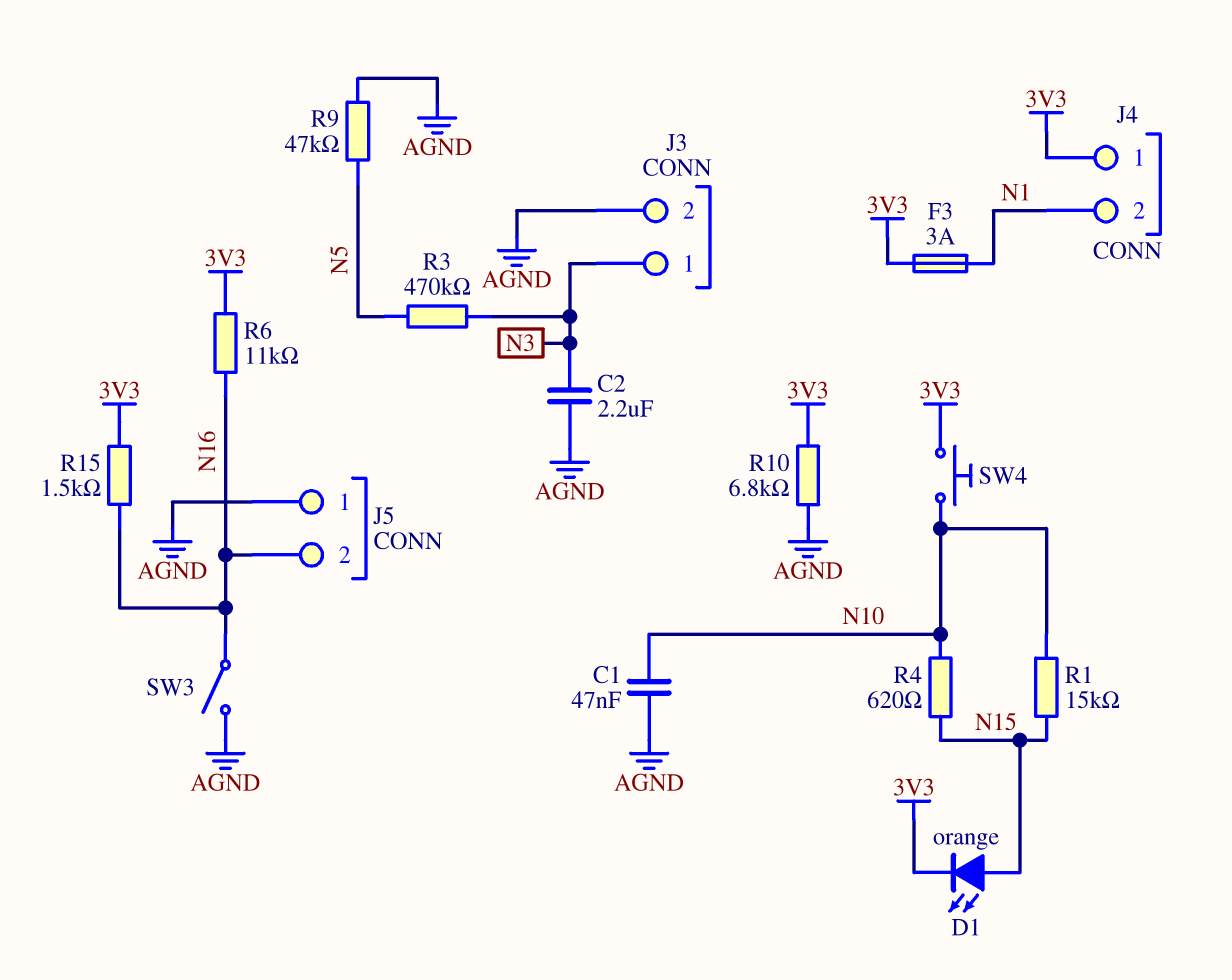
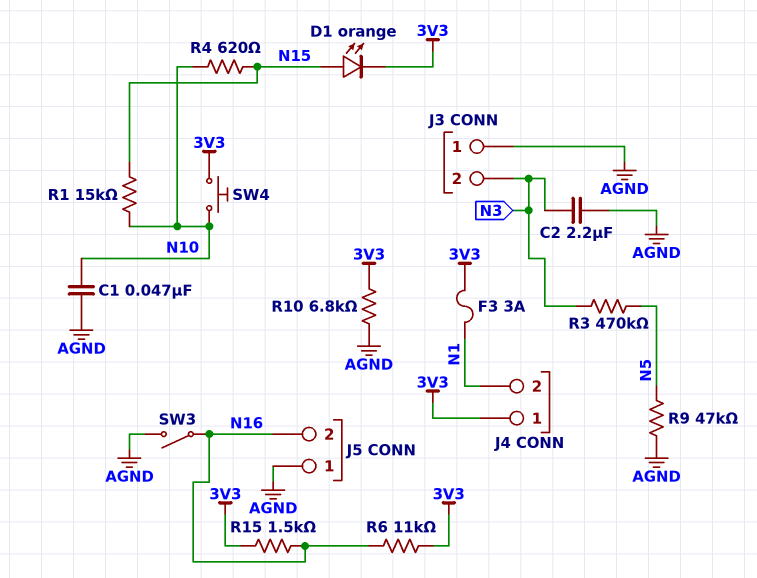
J3 pin 1: N3 -> AGND
J3 pin 2: AGND -> N3

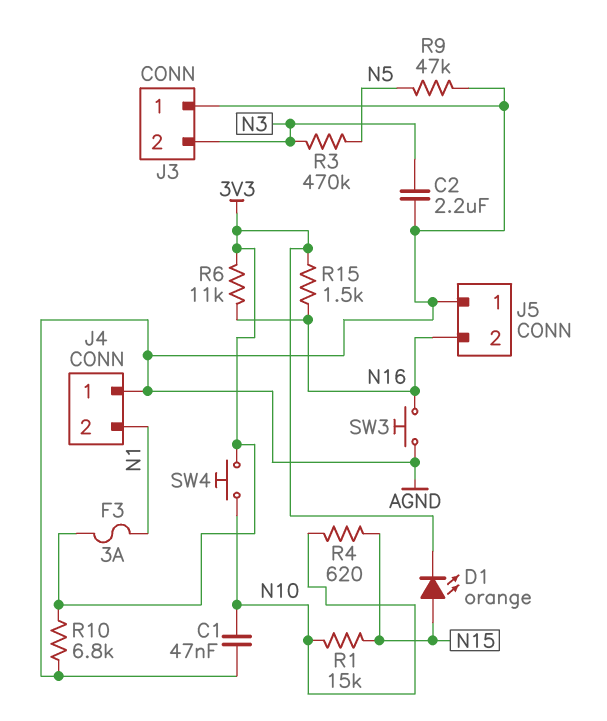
J4 pin 1: 3V3 -> AGND
SW3: switch (AGND, N16) -> button (AGND, N16)

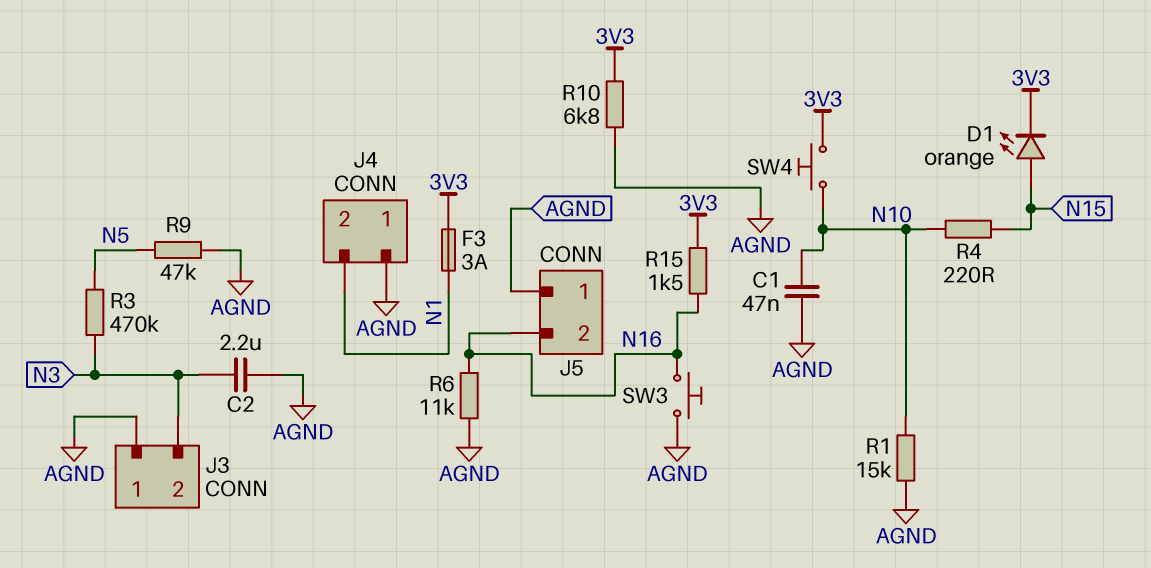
R1: 15k (N10, N15) -> 15k (AGND, N10)
R4: 620 (N10, N15) -> 220 (N10, N15)
R6: 11k (3V3, N16) -> 11k (AGND, N16)

